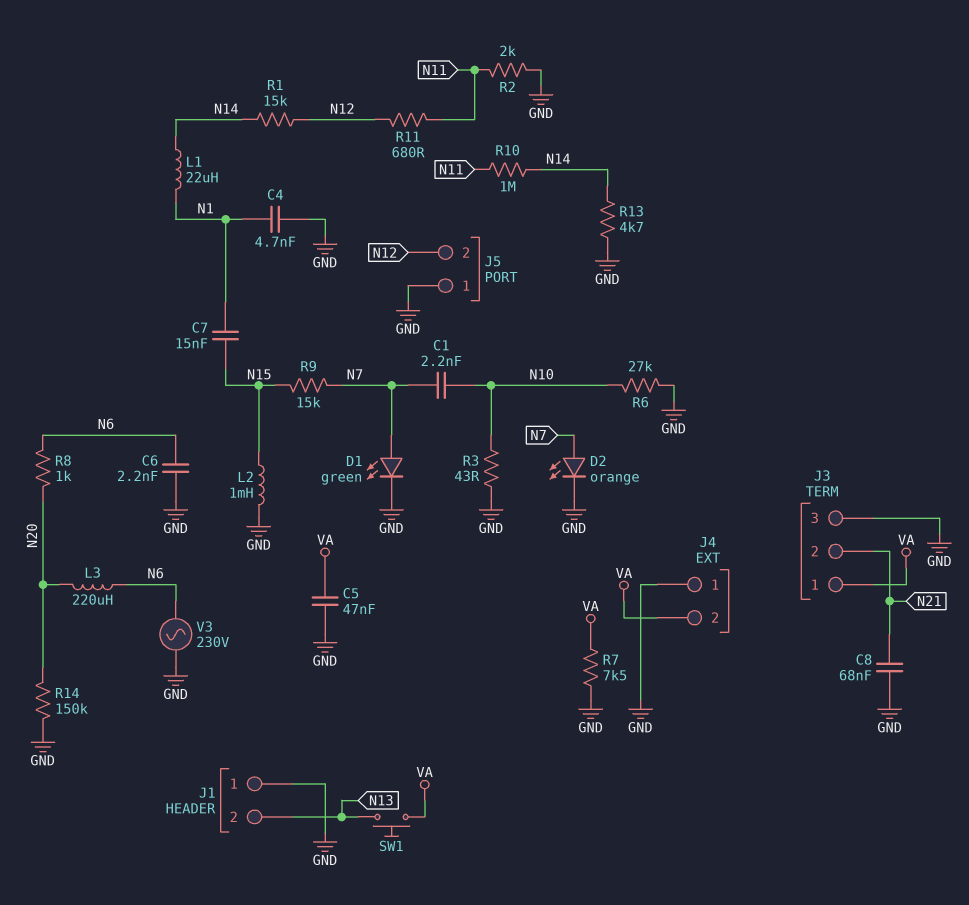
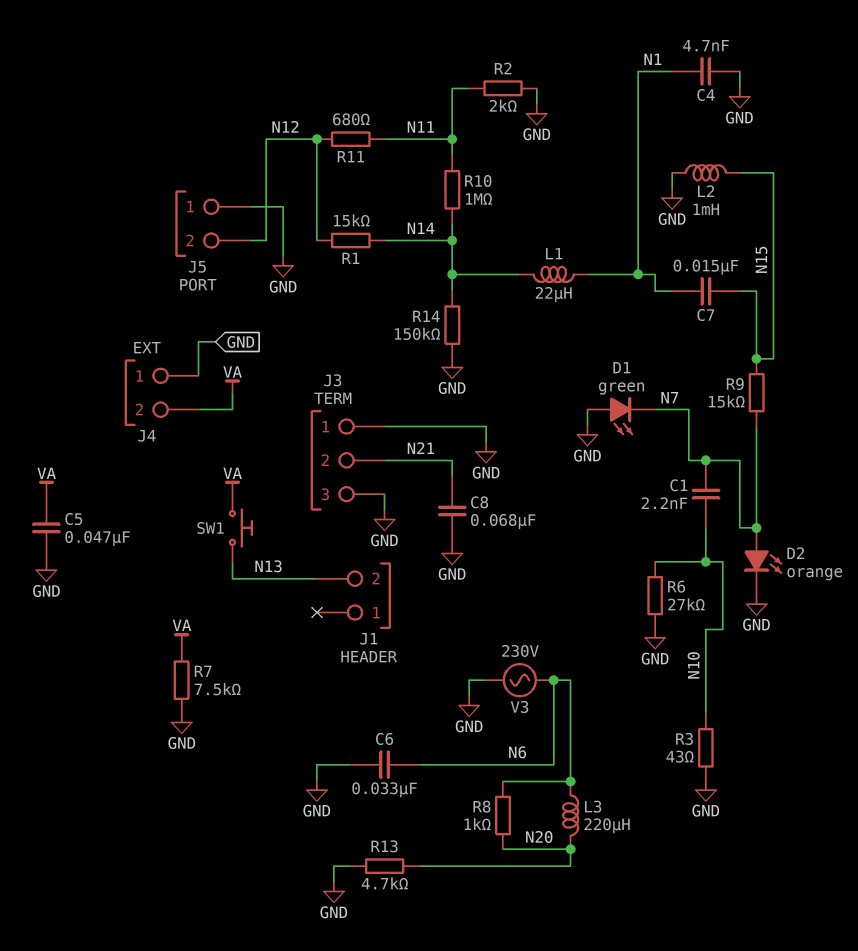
C6: 2.2nF (GND, N6) -> 33nF (GND, N6)
D1: LED green (A N7, K GND) -> LED green (A GND, K N7)
J1 pin 1: GND -> none
J3 pin 1: VA -> GND
R13: 4.7k (GND, N14) -> 4.7k (GND, N20)
R14: 150k (GND, N20) -> 150k (GND, N14)

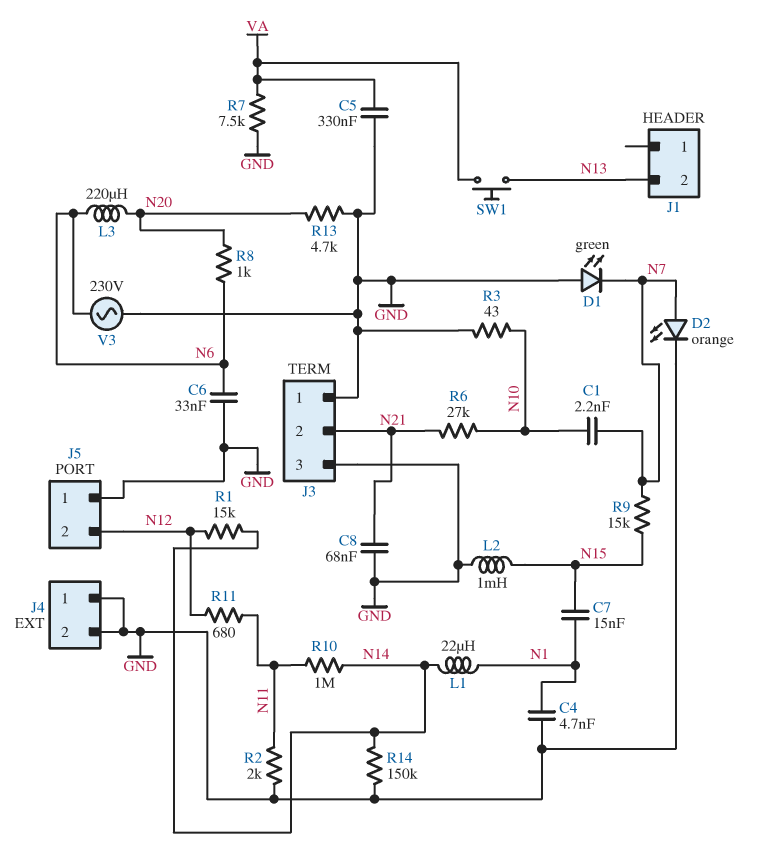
C5: 47nF (GND, VA) -> 330nF (GND, VA)
J4 pin 2: VA -> GND
R6: 27k (GND, N10) -> 27k (N10, N21)

